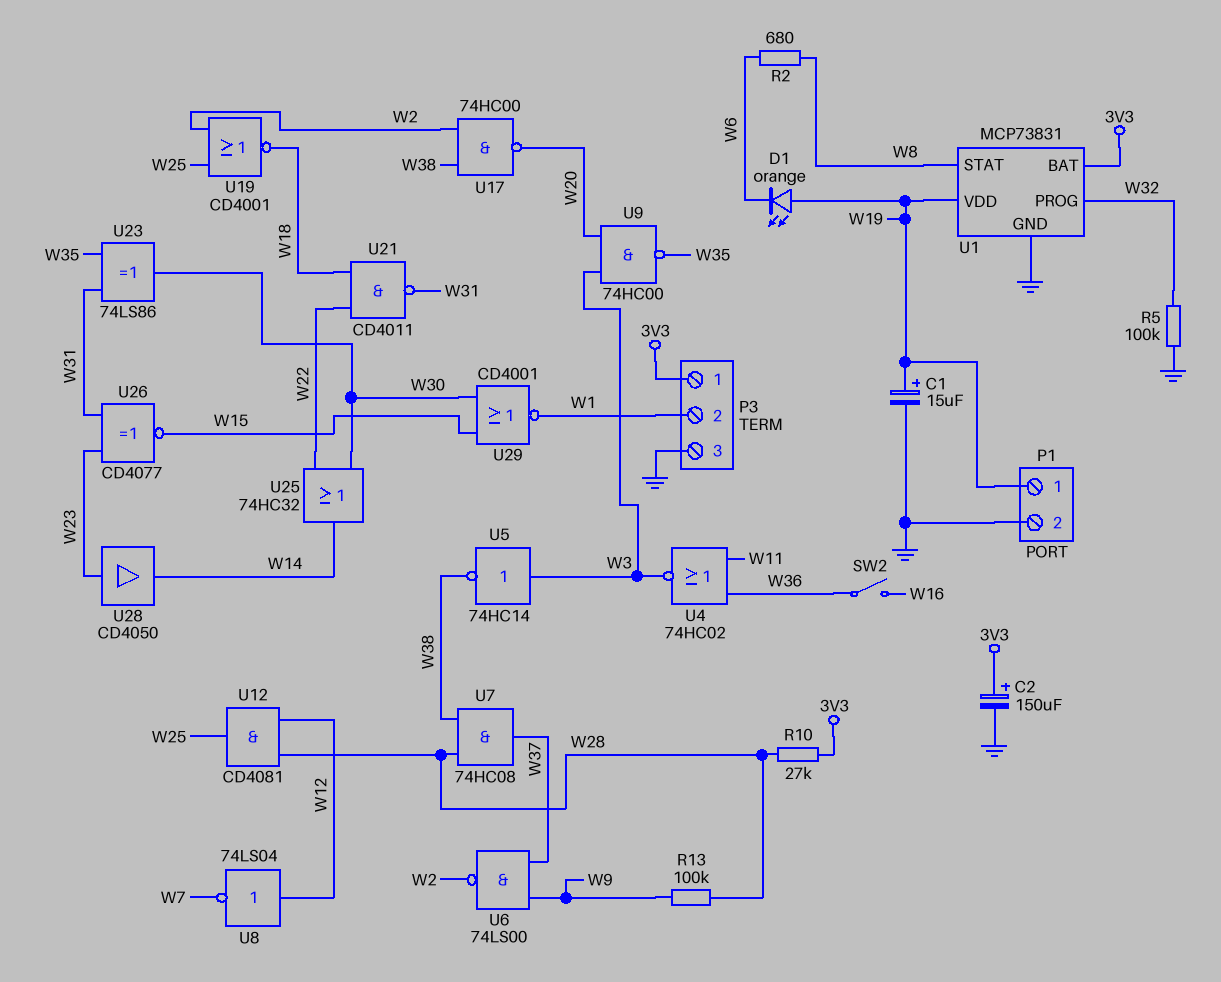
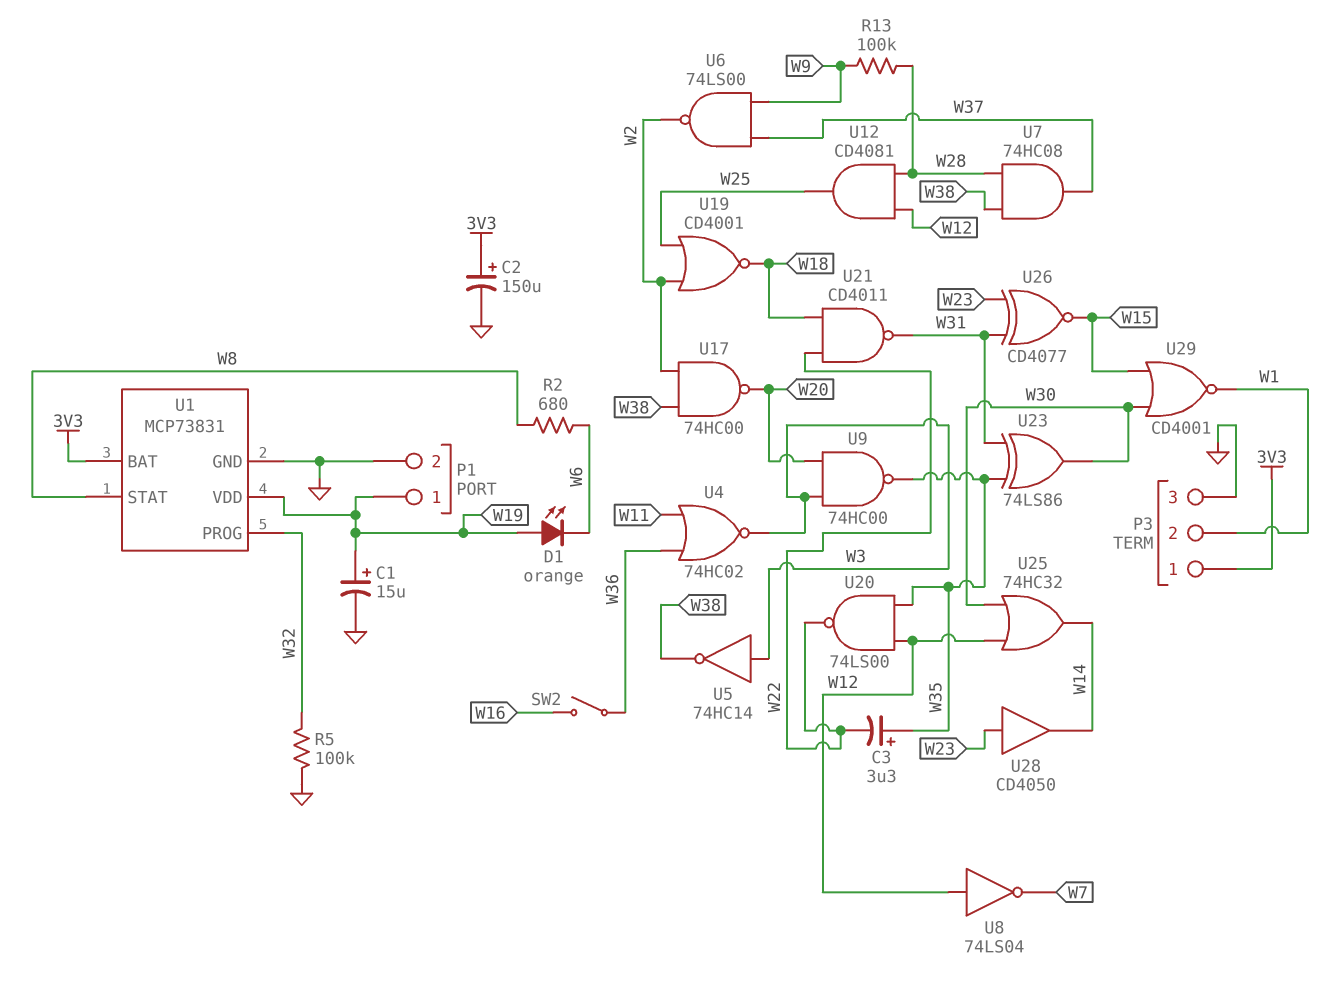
C3: none -> 3.3uF (plus W35, minus W22)
R10: 27k (3V3, W28) -> none
U20: none -> NAND 74LS00 (in W12, in W35, out W22)
U25: OR 74HC32 (in W22, in W30, out W14) -> OR 74HC32 (in W12, in W30, out W14)

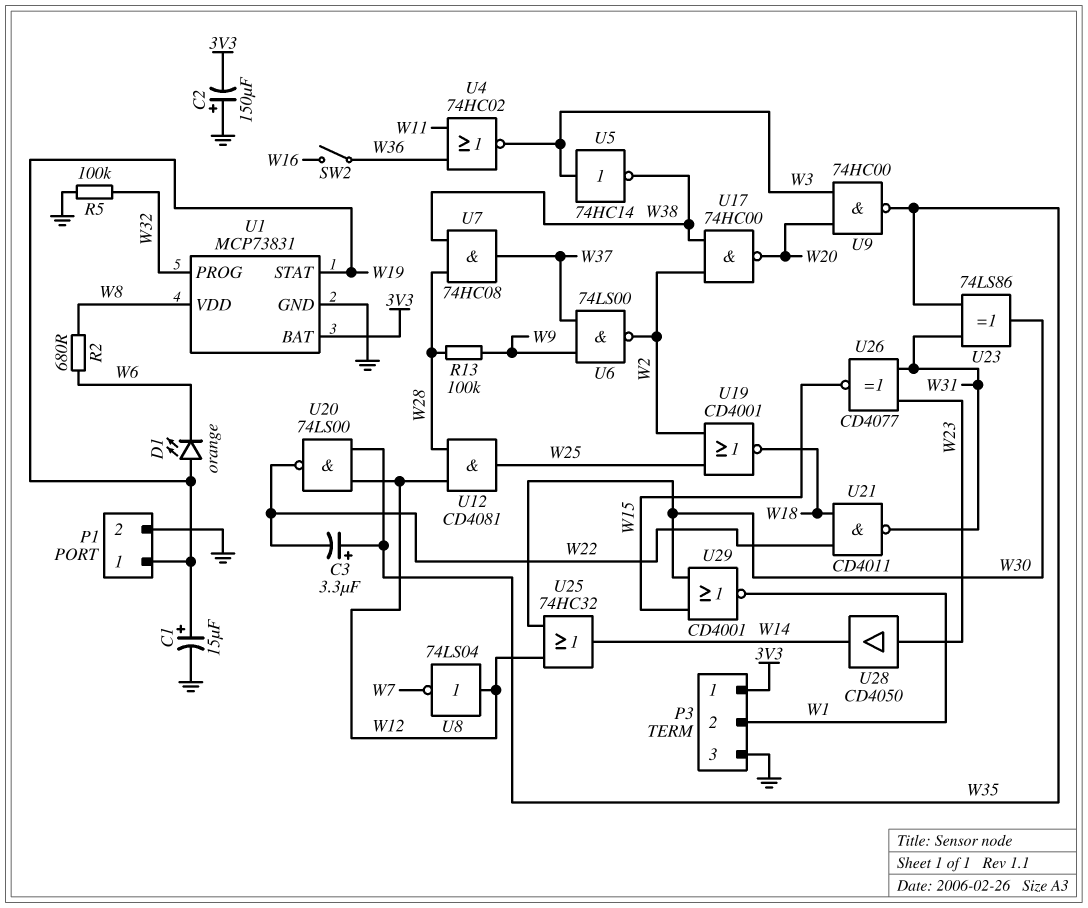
C2: 150uF (plus 3V3, minus GND) -> 150uF (plus GND, minus 3V3)
U1 pin STAT: W8 -> W19
U1 pin VDD: W19 -> W8

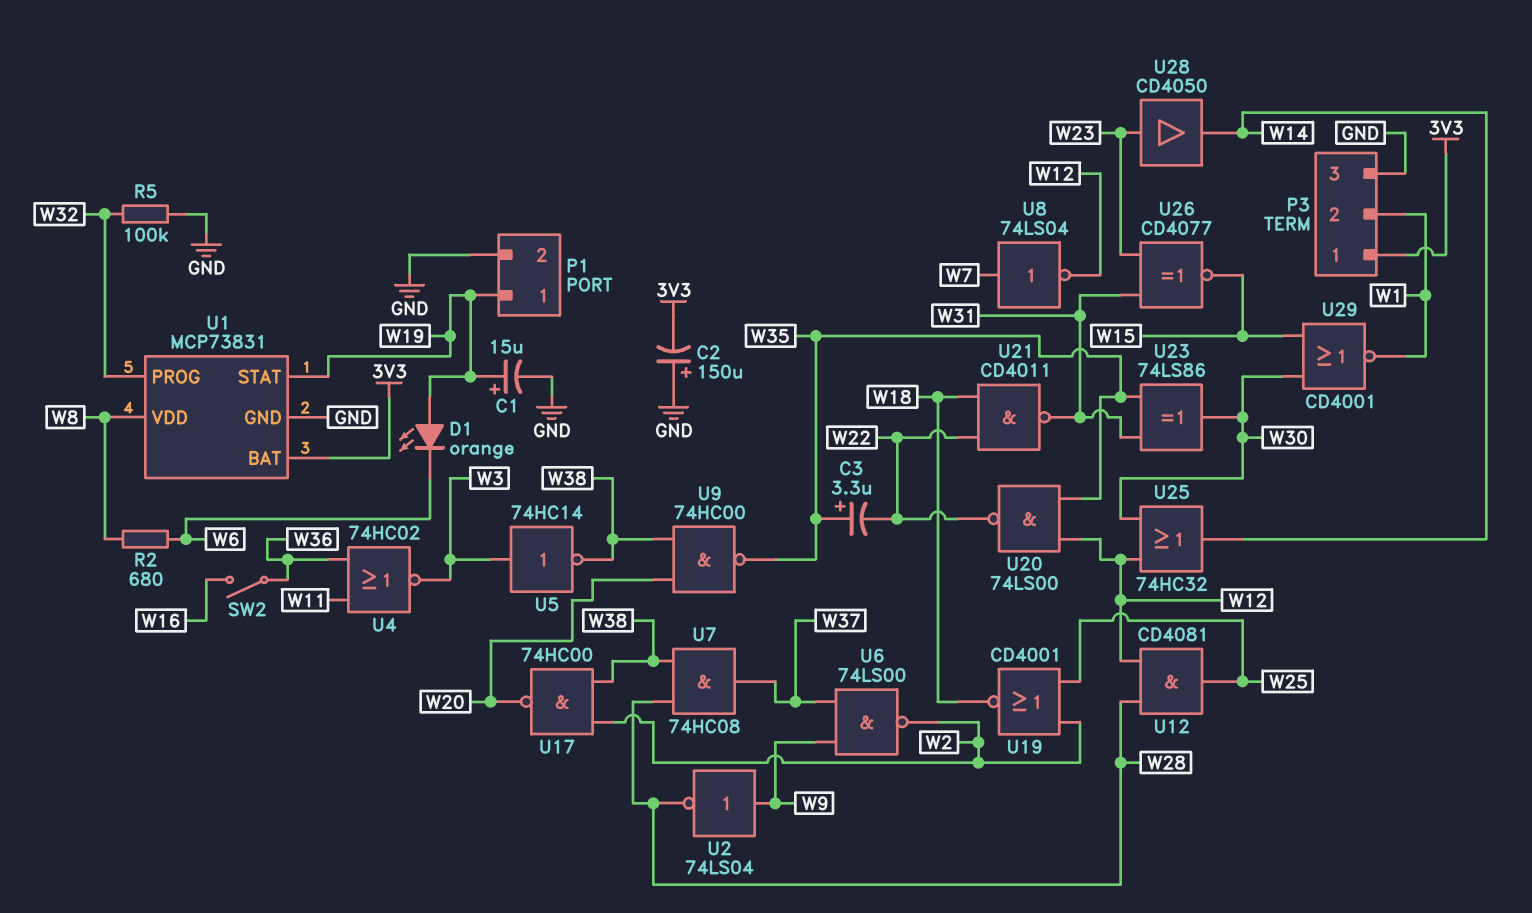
R13: 100k (W9, W28) -> none
U2: none -> NOT 74LS04 (in W9, out W28)
U8: NOT 74LS04 (in W12, out W7) -> NOT 74LS04 (in W7, out W12)
U9: NAND 74HC00 (in W3, in W20, out W35) -> NAND 74HC00 (in W20, in W38, out W35)

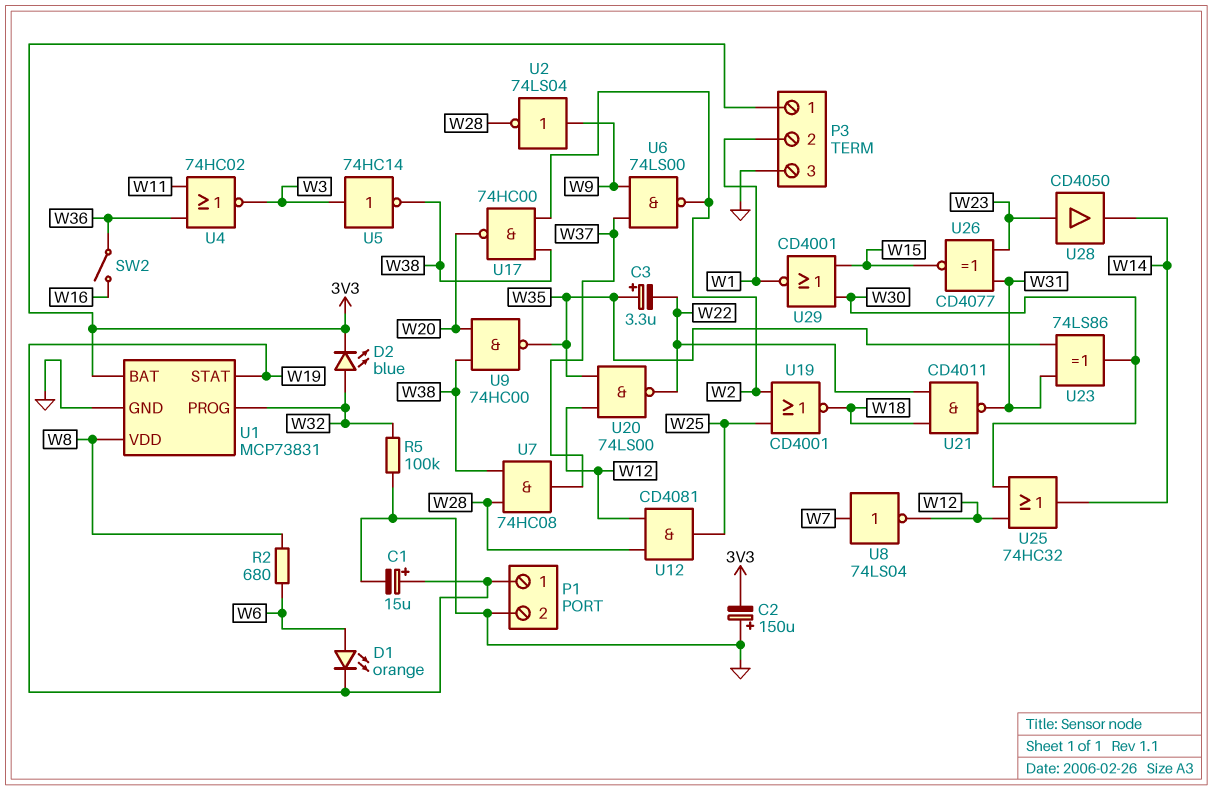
D1: LED orange (A W19, K W6) -> LED orange (A W6, K W19)
D2: none -> LED blue (A W32, K 3V3)

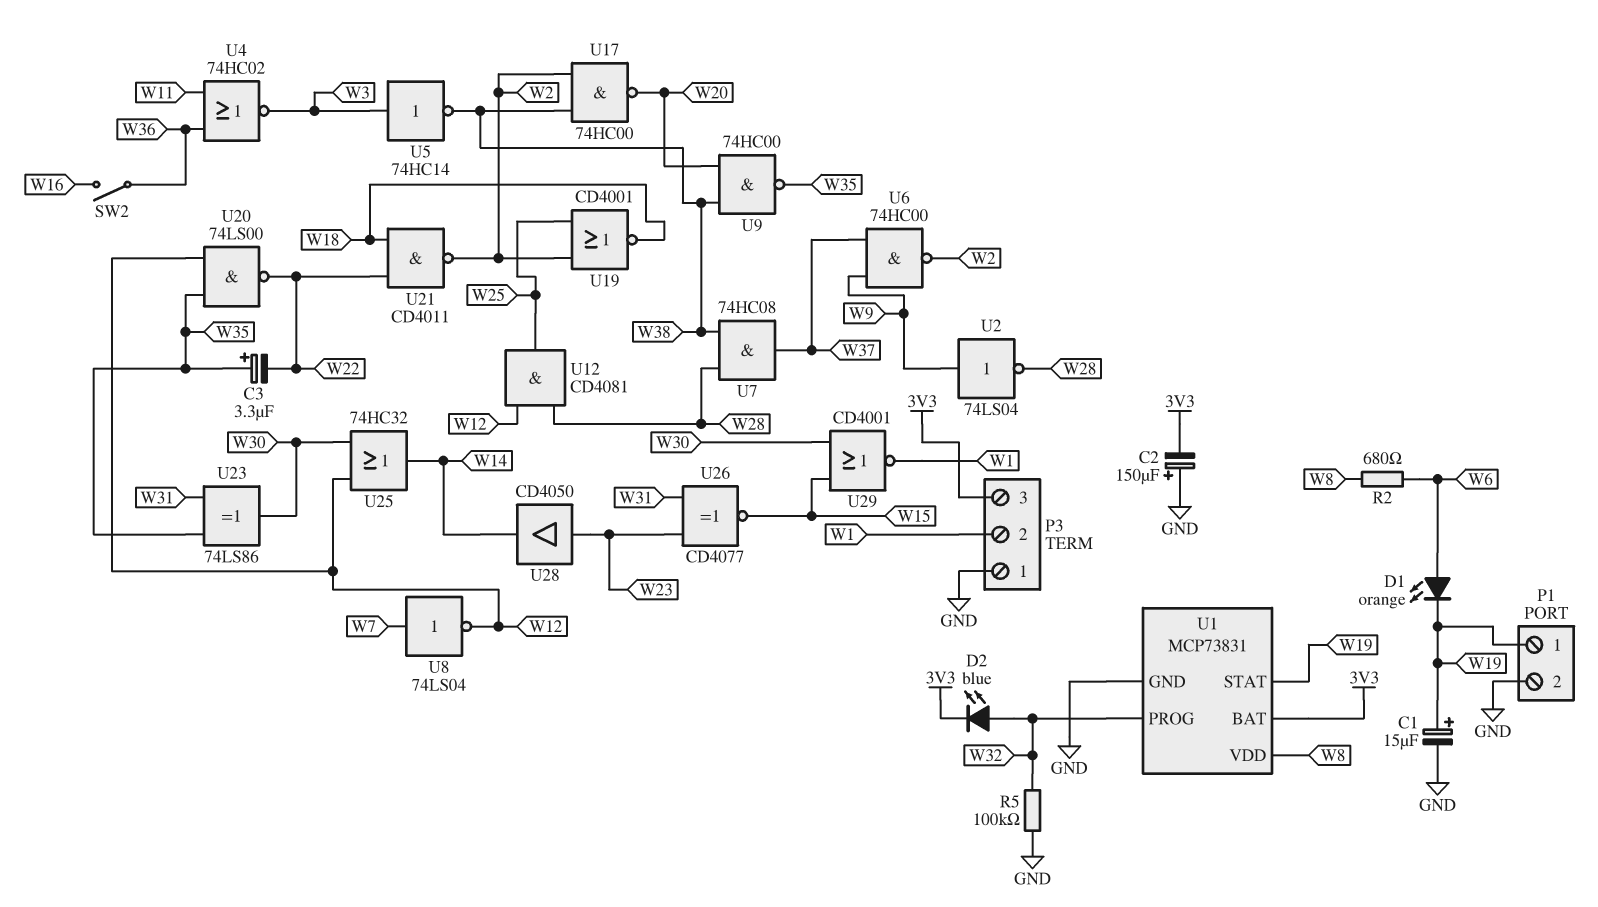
P3 pin 1: 3V3 -> GND
P3 pin 3: GND -> 3V3
U6: NAND 74LS00 (in W9, in W37, out W2) -> NAND 74HC00 (in W9, in W37, out W2)
U21: NAND CD4011 (in W18, in W22, out W31) -> NAND CD4011 (in W18, in W22, out W2)

